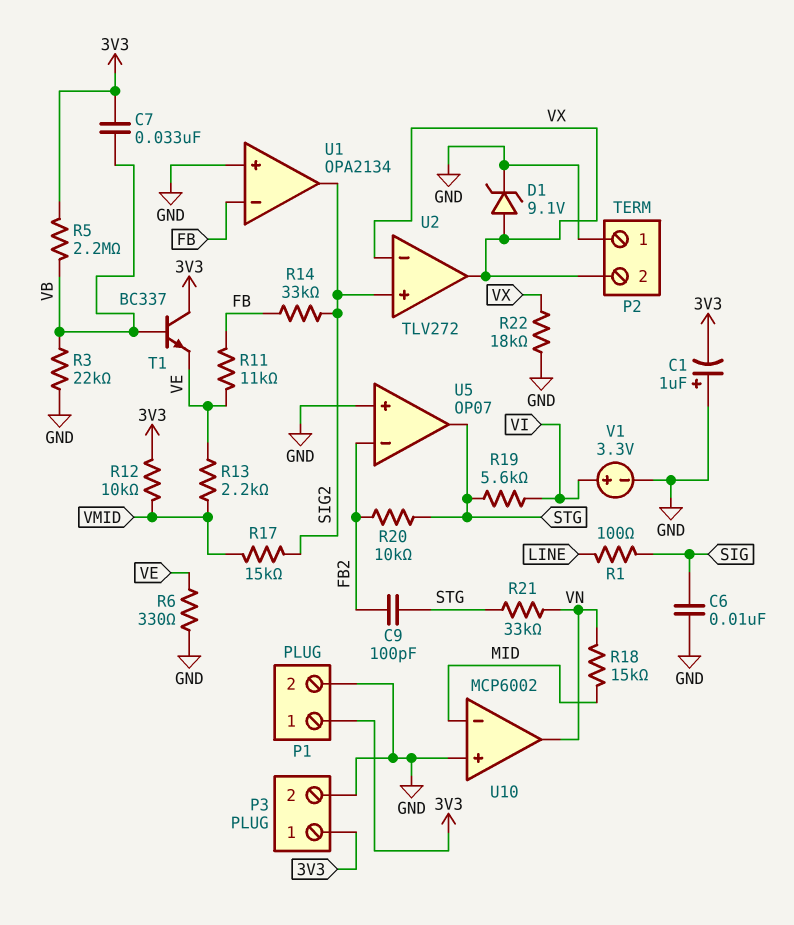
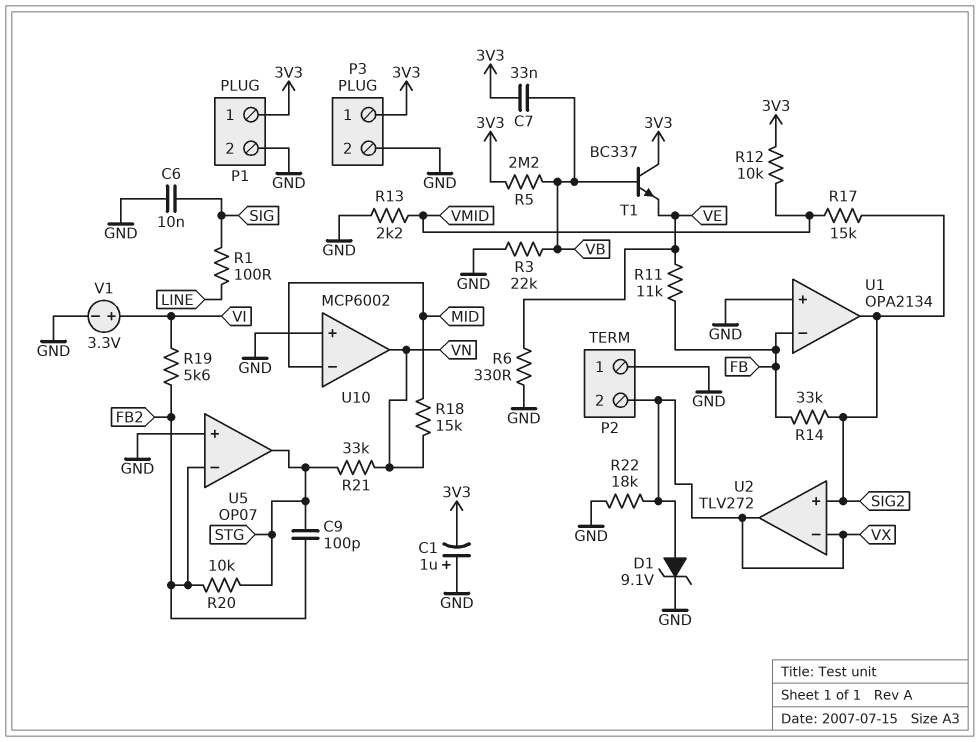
R13: 2.2k (VE, VMID) -> 2.2k (GND, VMID)
R19: 5.6k (STG, VI) -> 5.6k (FB2, VI)

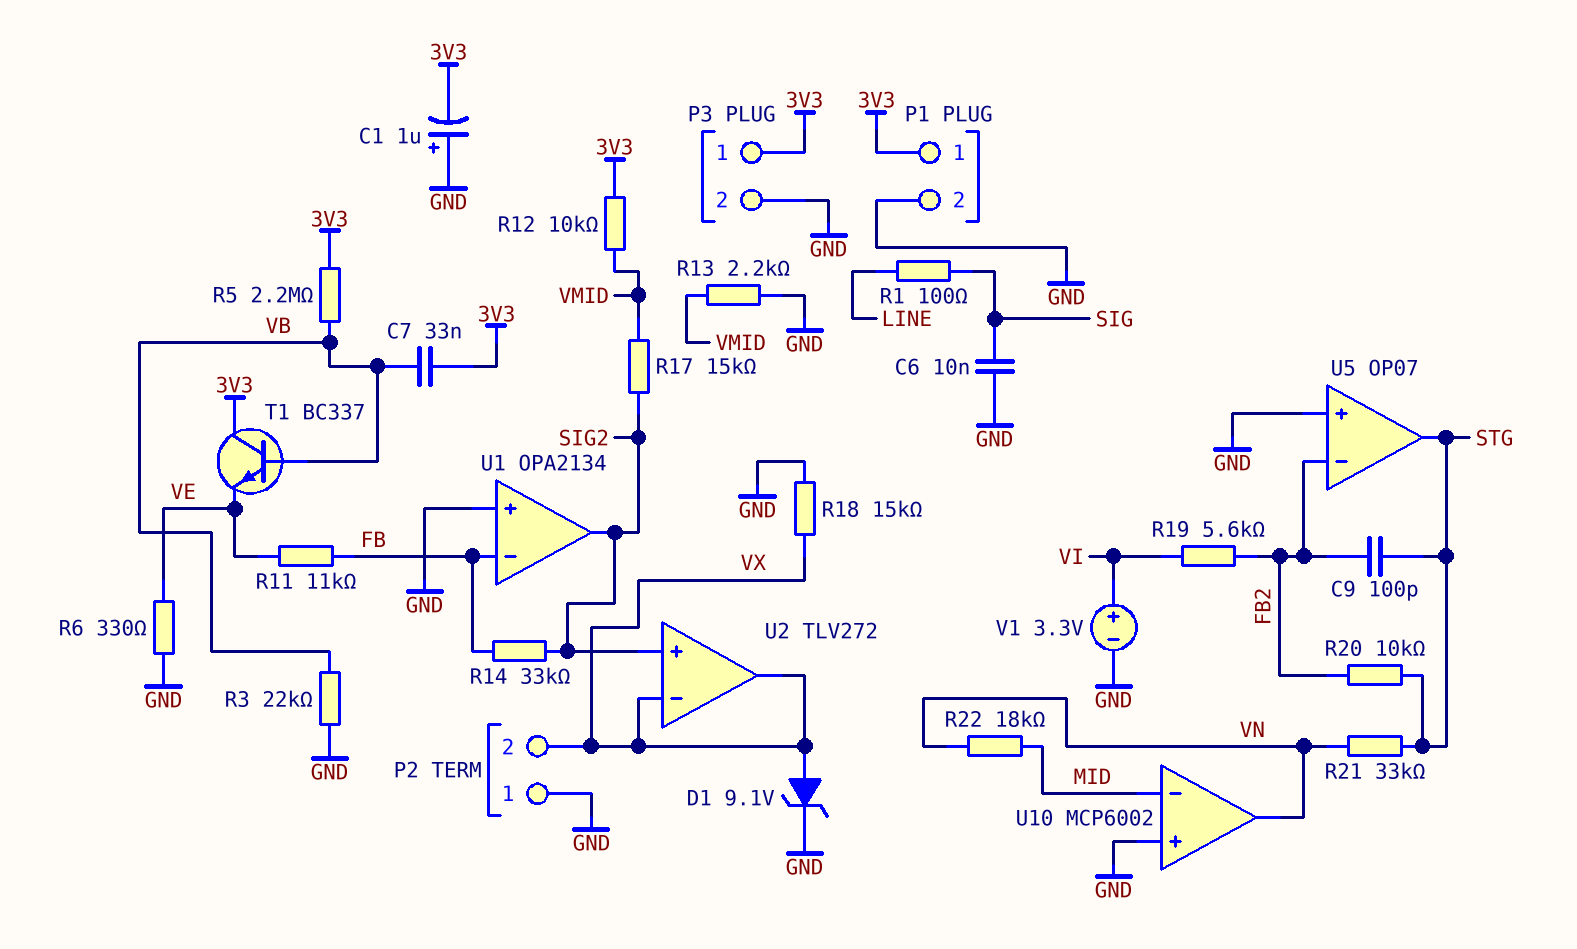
R18: 15k (MID, VN) -> 15k (GND, VX)
R22: 18k (GND, VX) -> 18k (MID, VN)

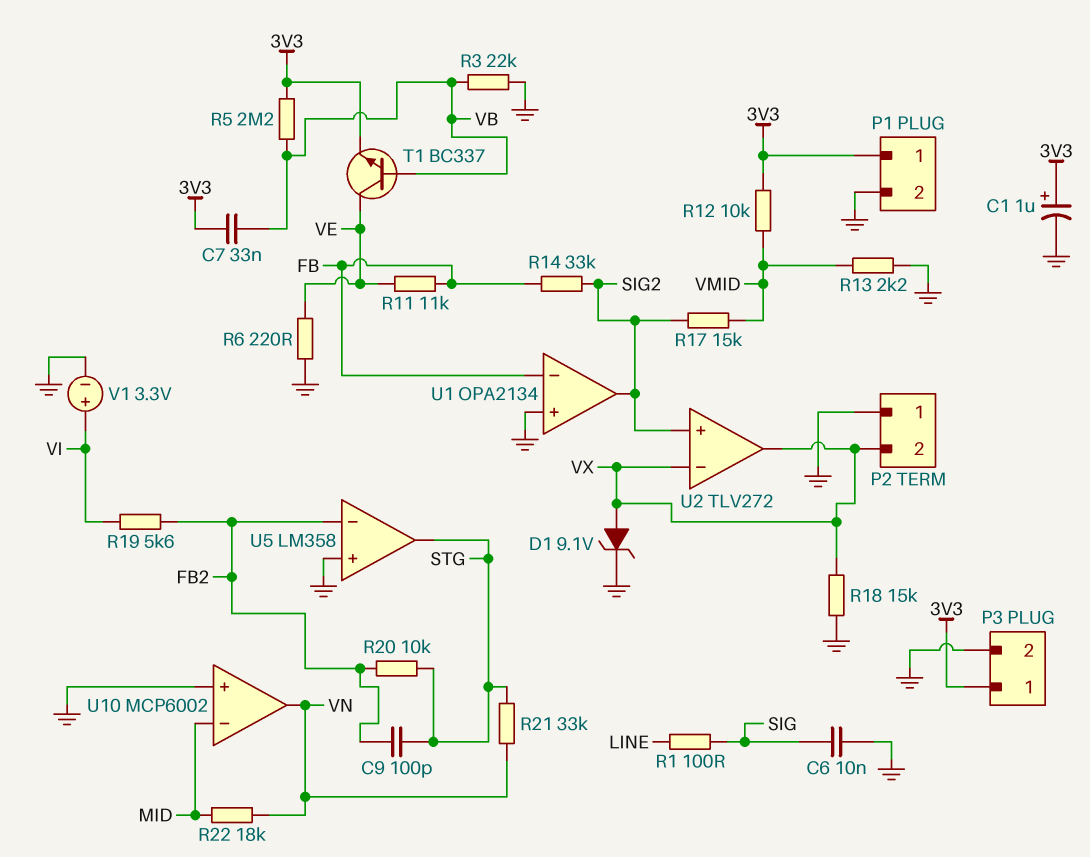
C1: 1uF (plus GND, minus 3V3) -> 1uF (plus 3V3, minus GND)
R6: 330 (GND, VE) -> 220 (GND, VE)
T1: NPN BC337 (B VB, C 3V3, E VE) -> NPN BC337 (B VB, C VE, E 3V3)
U5: OP07 -> LM358

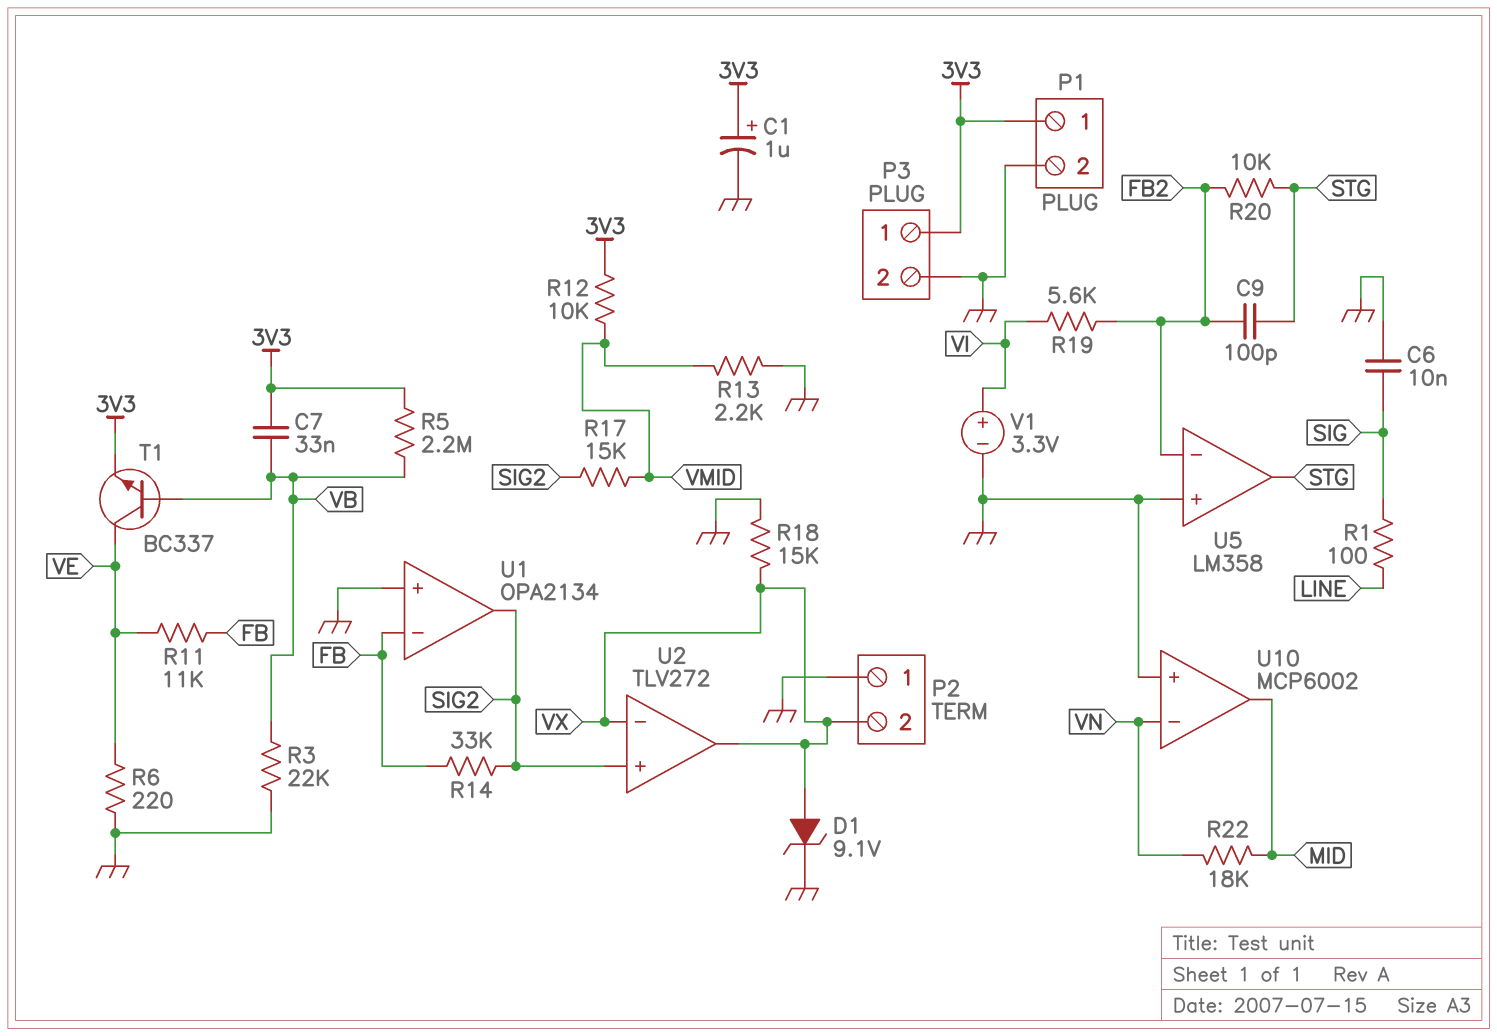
R21: 33k (STG, VN) -> none
U10 pin in-: MID -> VN
U10 pin out: VN -> MID

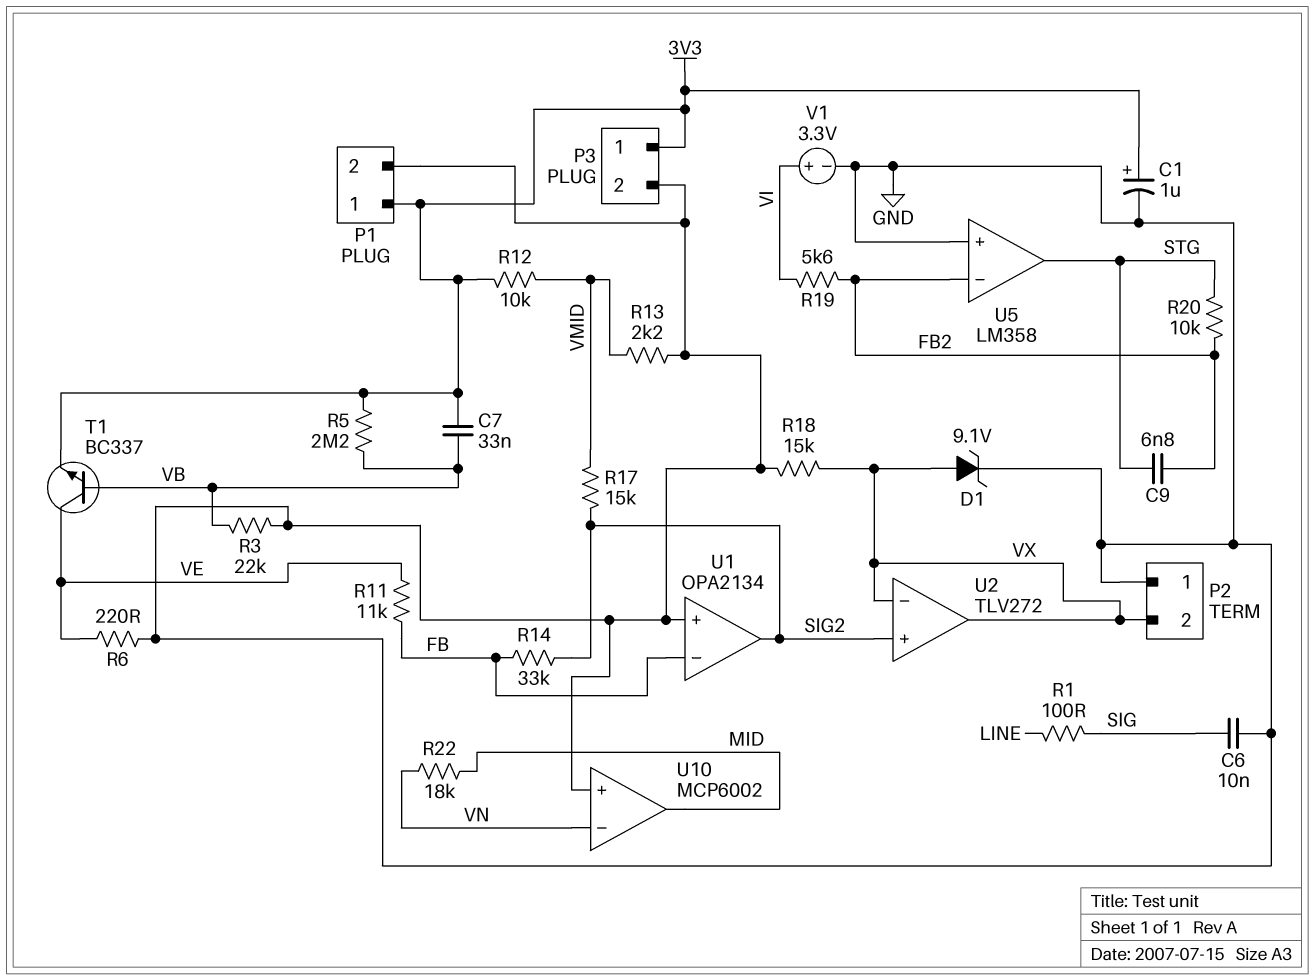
C9: 100pF (FB2, STG) -> 6.8nF (FB2, STG)

